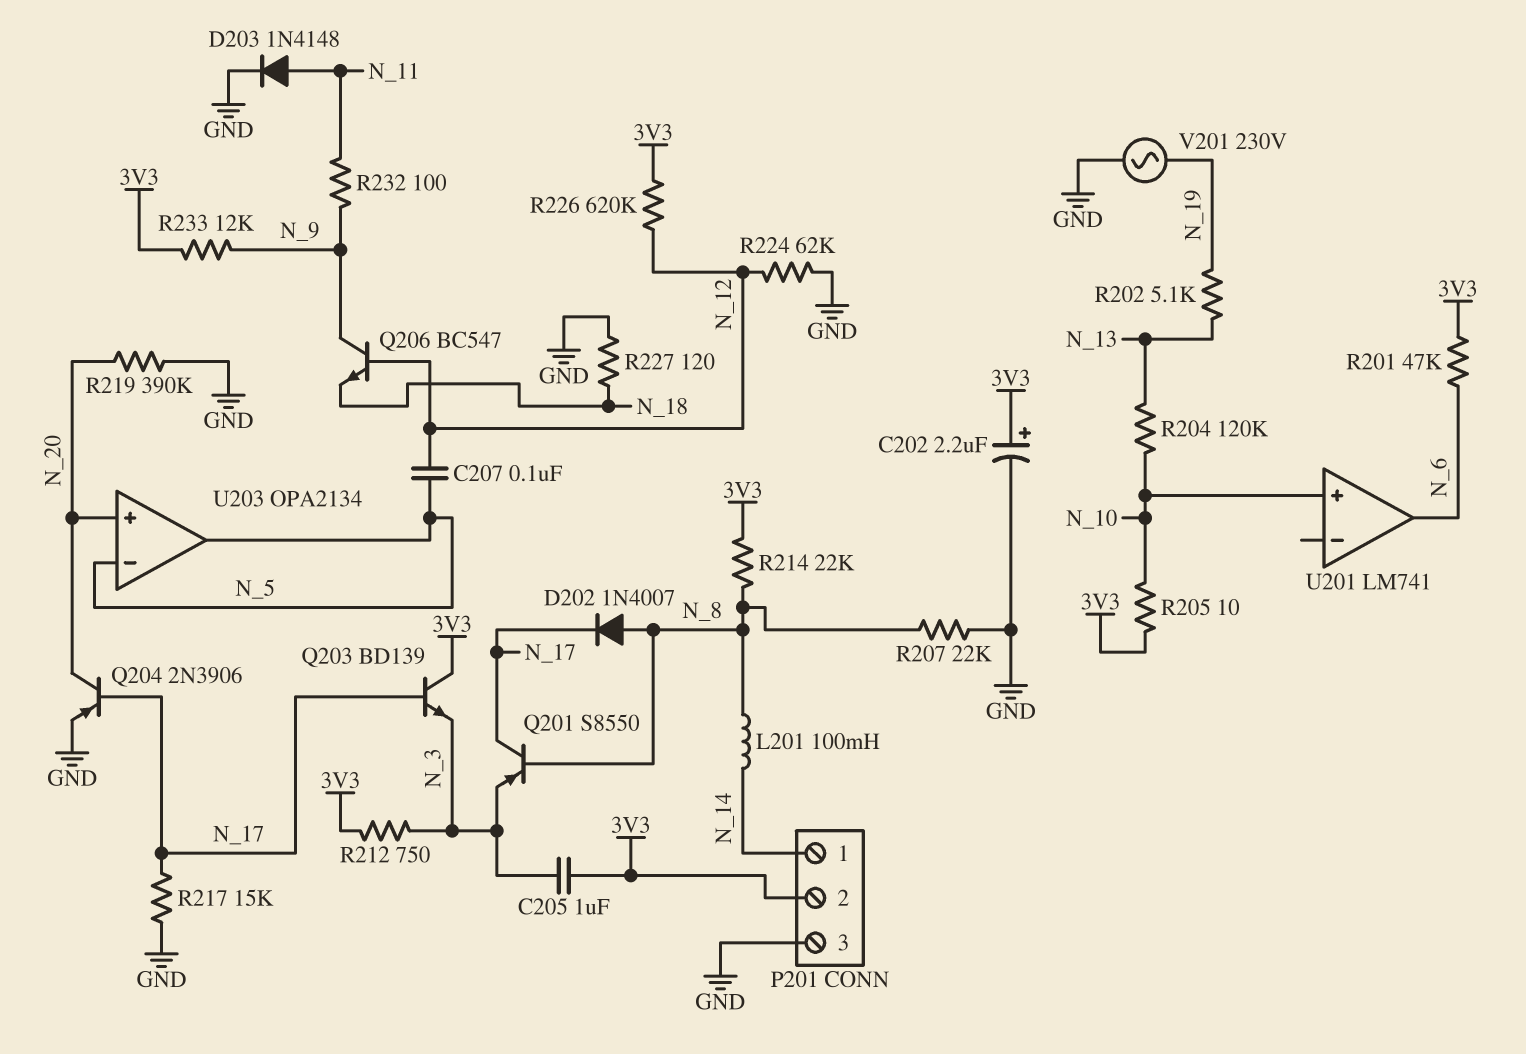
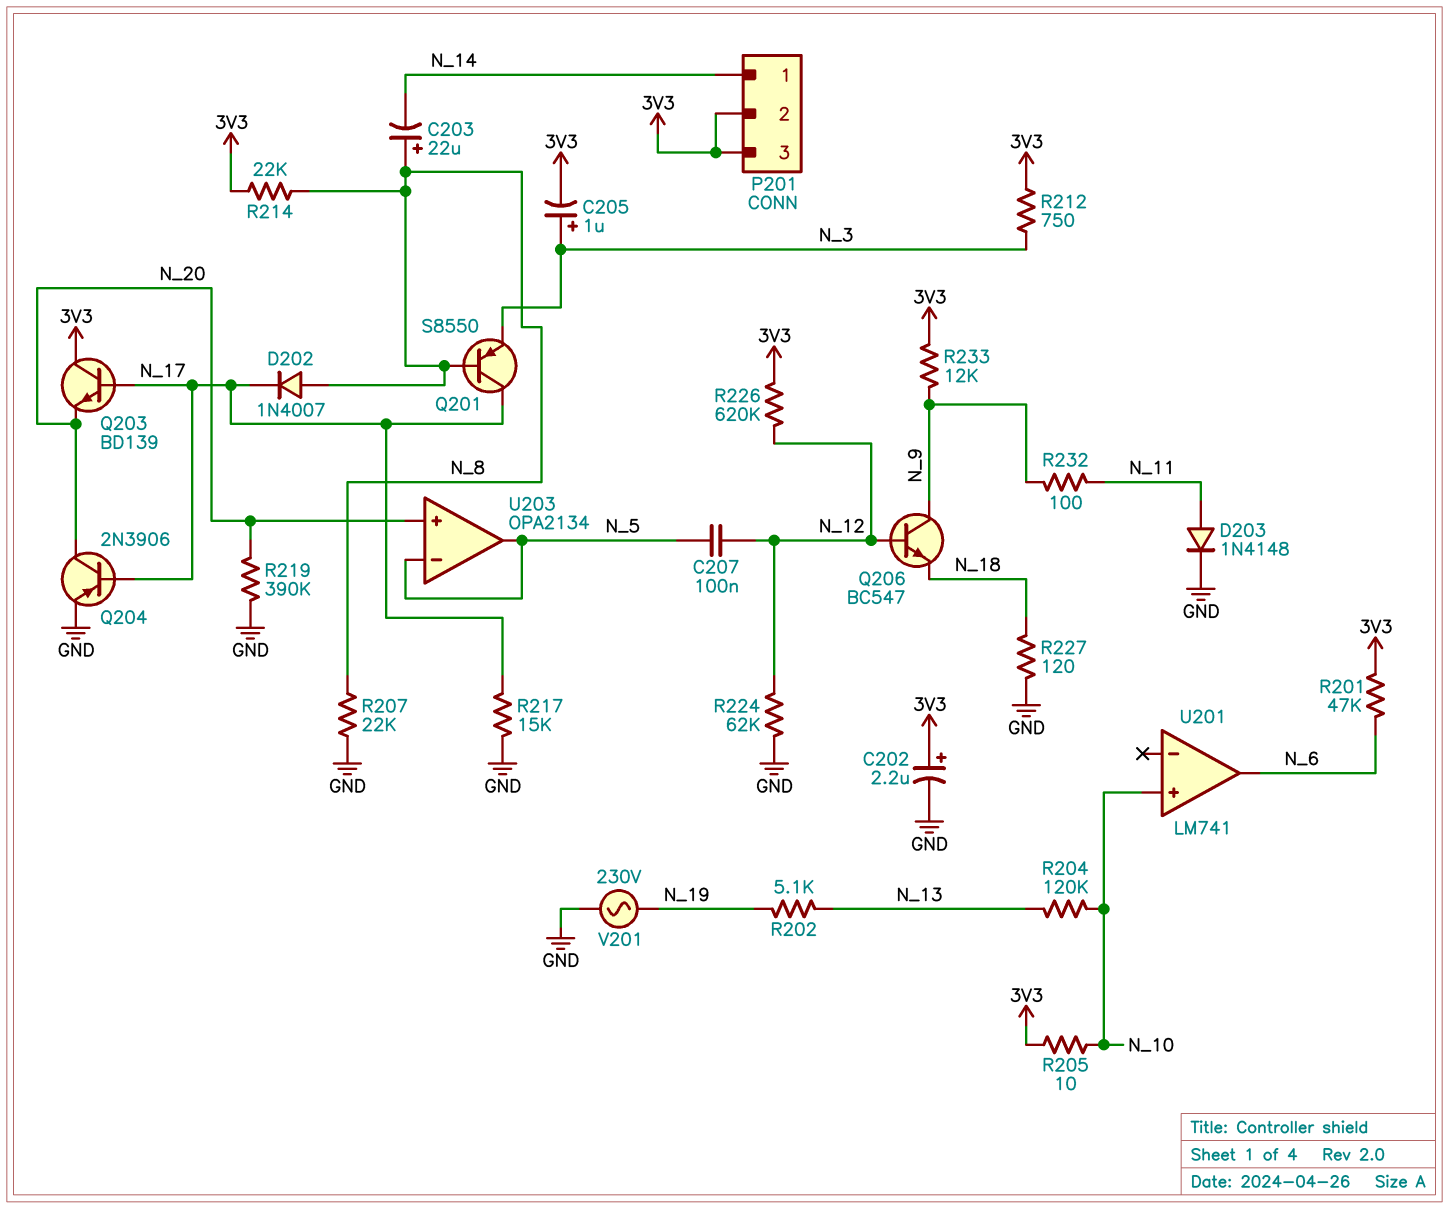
C203: none -> 22uF (plus N_8, minus N_14)
C205: 1uF (3V3, N_3) -> 1uF (plus N_3, minus 3V3)
L201: 100mH (N_8, N_14) -> none
P201 pin 3: GND -> 3V3
Q203: NPN BD139 (B N_17, C 3V3, E N_3) -> NPN BD139 (B N_17, C 3V3, E N_20)

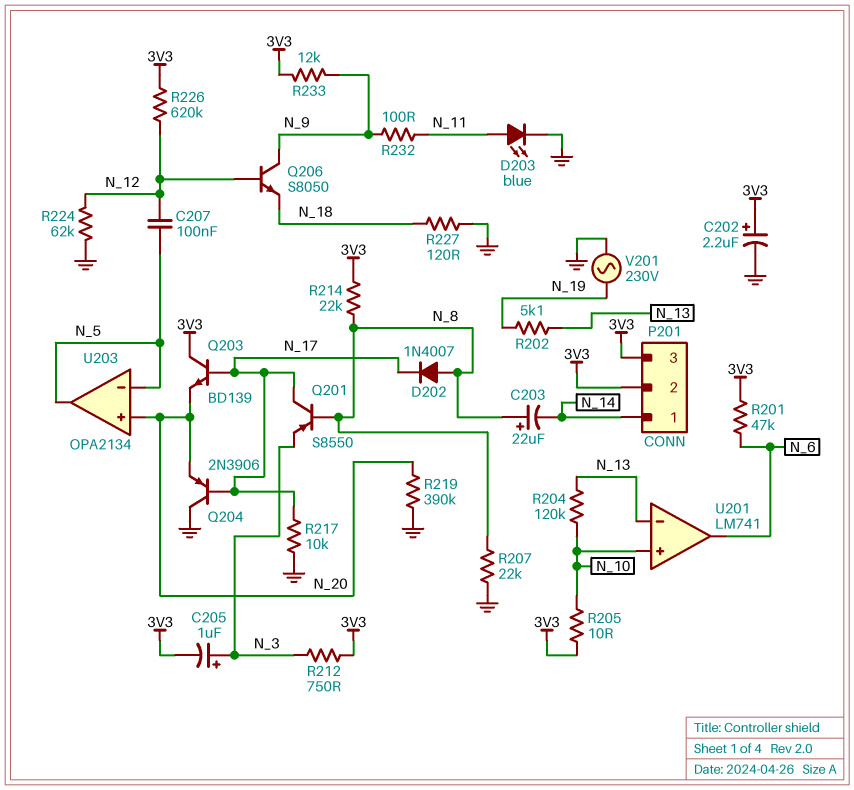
D203: diode 1N4148 (A N_11, K GND) -> LED blue (A N_11, K GND)
Q204: PNP 2N3906 (B N_17, C N_20, E GND) -> PNP 2N3906 (B N_17, C GND, E N_20)
Q206: NPN BC547 (B N_12, C N_9, E N_18) -> NPN S8050 (B N_12, C N_9, E N_18)
R217: 15k (GND, N_17) -> 10k (GND, N_17)
U201 pin in-: none -> N_13

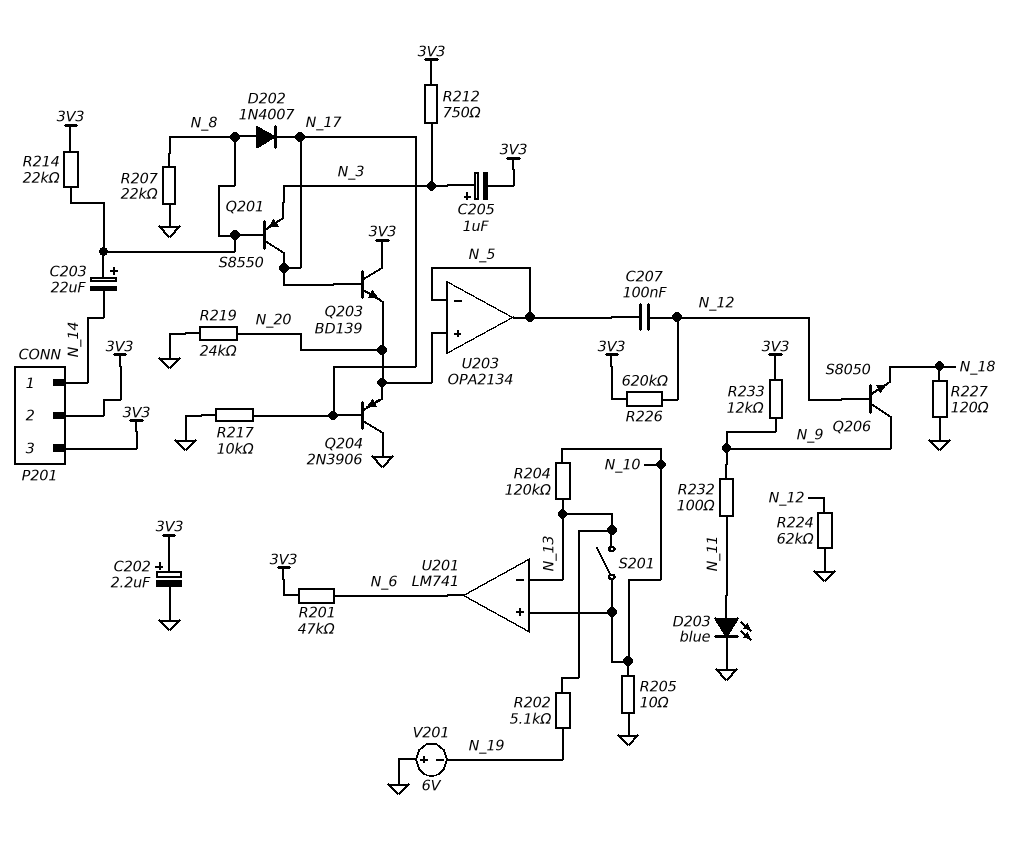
R205: 10 (3V3, N_10) -> 10 (GND, N_10)
R219: 390k (GND, N_20) -> 24k (GND, N_20)
S201: none -> switch (N_10, N_13)
V201: AC 230V (GND, N_19) -> 6V (plus GND, minus N_19)

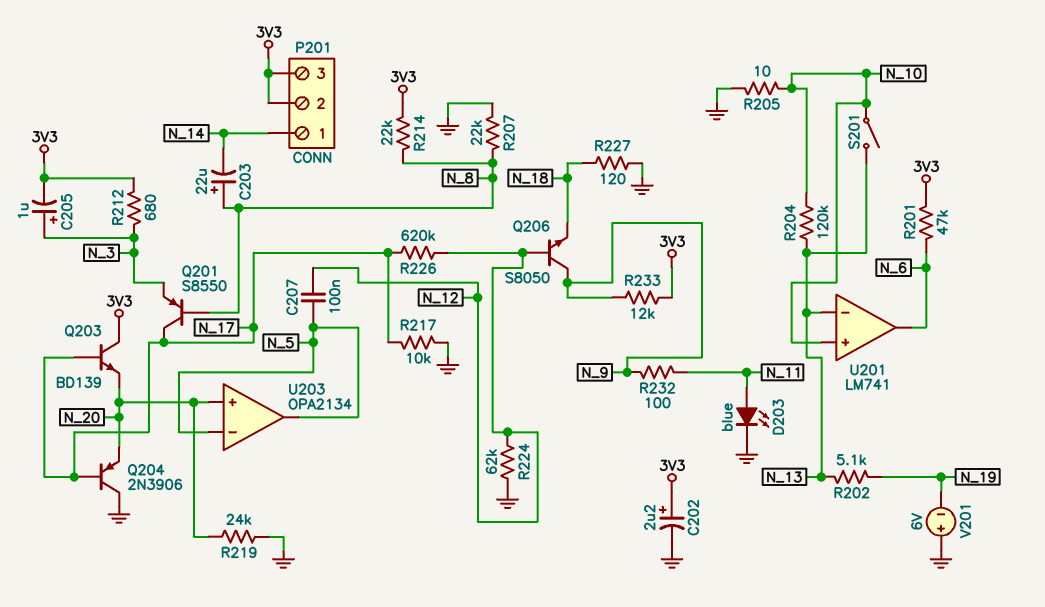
D202: diode 1N4007 (A N_8, K N_17) -> none
R212: 750 (3V3, N_3) -> 680 (3V3, N_3)
R226: 620k (3V3, N_12) -> 620k (N_12, N_17)

